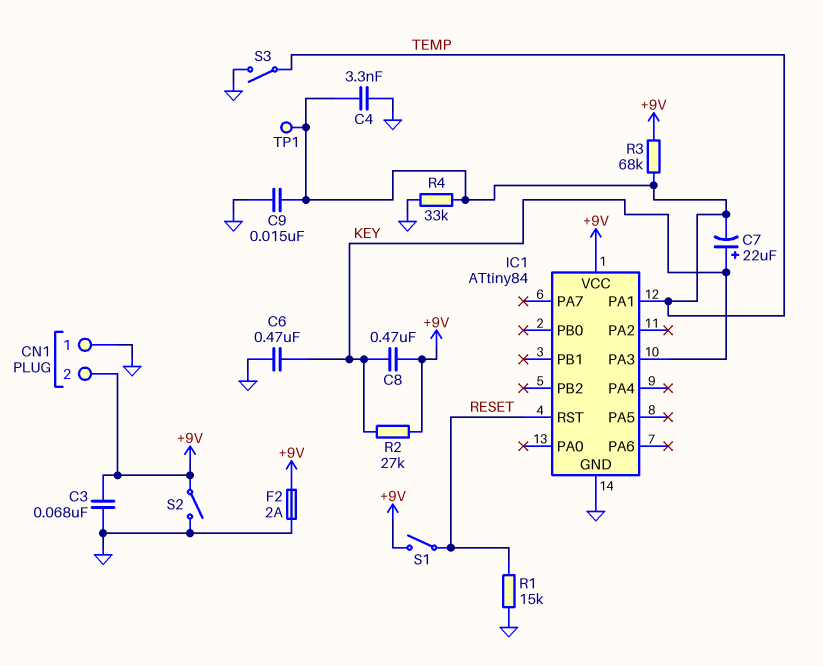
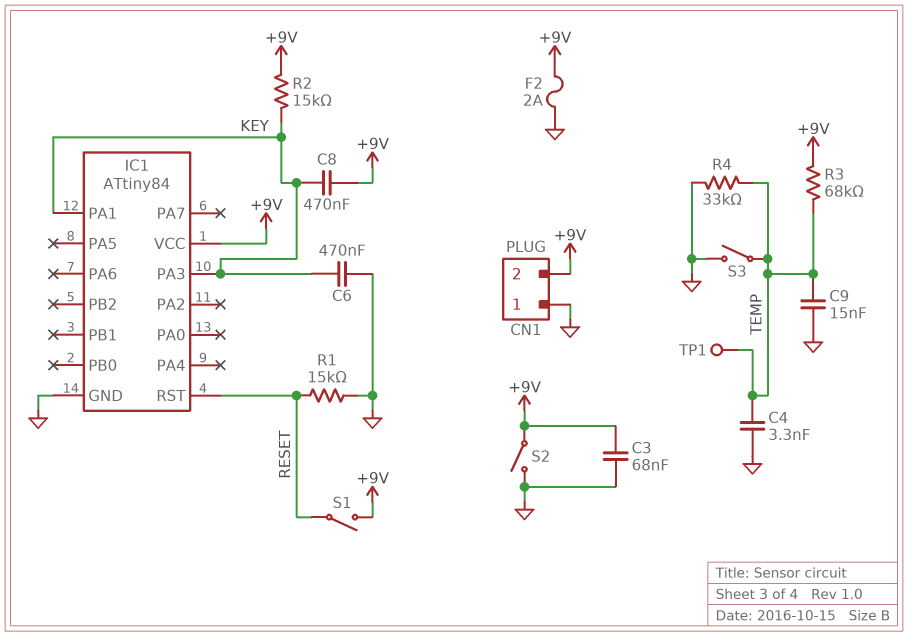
C7: 22uF (plus KEY, minus TEMP) -> none
IC1 pin PA1: TEMP -> KEY
R2: 27k (+9V, KEY) -> 15k (+9V, KEY)

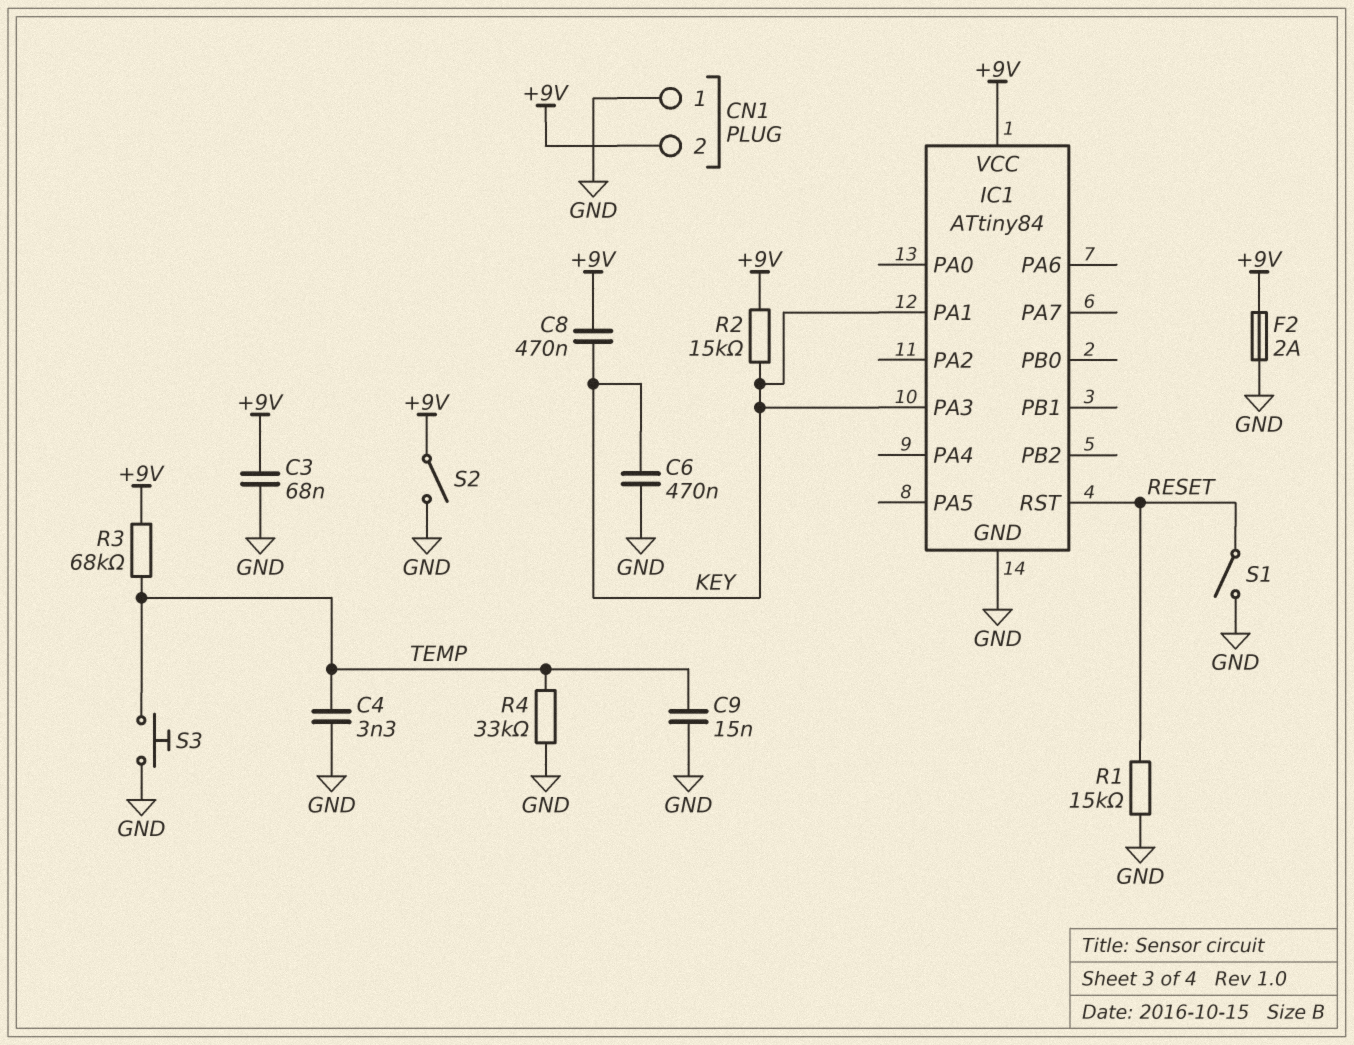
S1: switch (+9V, RESET) -> switch (GND, RESET)
S3: switch (GND, TEMP) -> button (GND, TEMP)
TP1: test point (TEMP) -> none

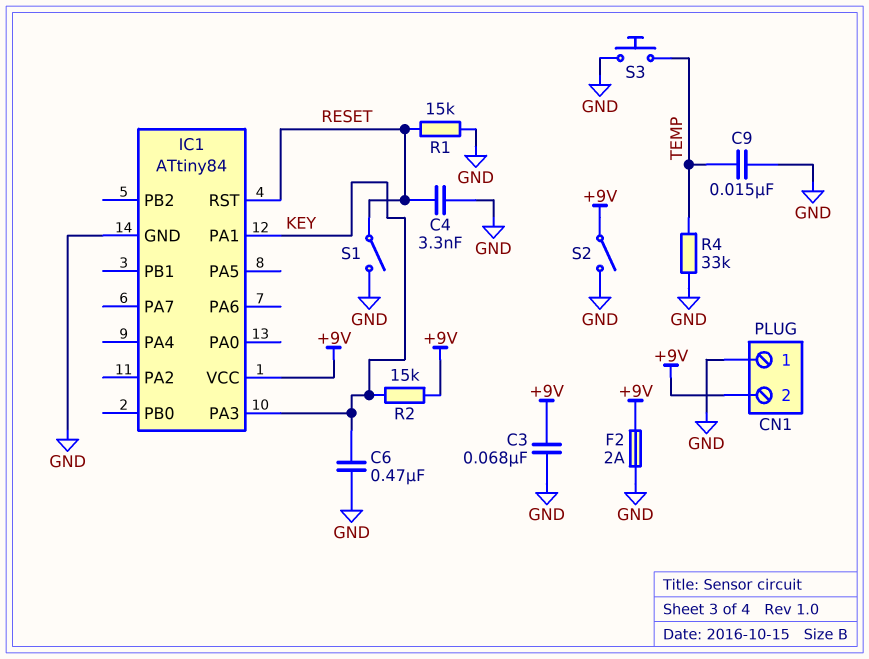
C4: 3.3nF (GND, TEMP) -> 3.3nF (GND, RESET)
C8: 470nF (+9V, KEY) -> none
R3: 68k (+9V, TEMP) -> none

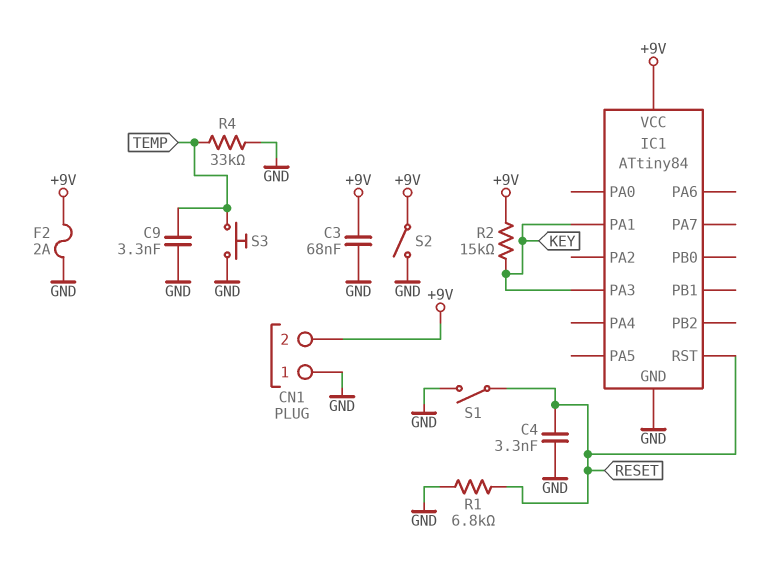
C6: 470nF (GND, KEY) -> none
C9: 15nF (GND, TEMP) -> 3.3nF (GND, TEMP)
R1: 15k (GND, RESET) -> 6.8k (GND, RESET)

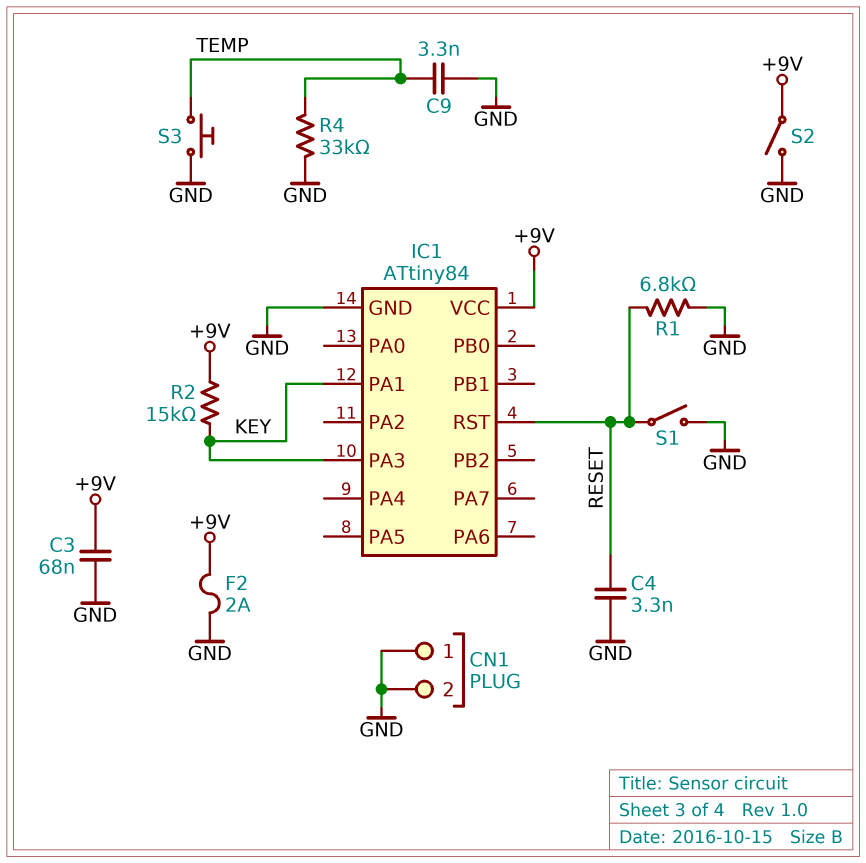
CN1 pin 2: +9V -> GND

